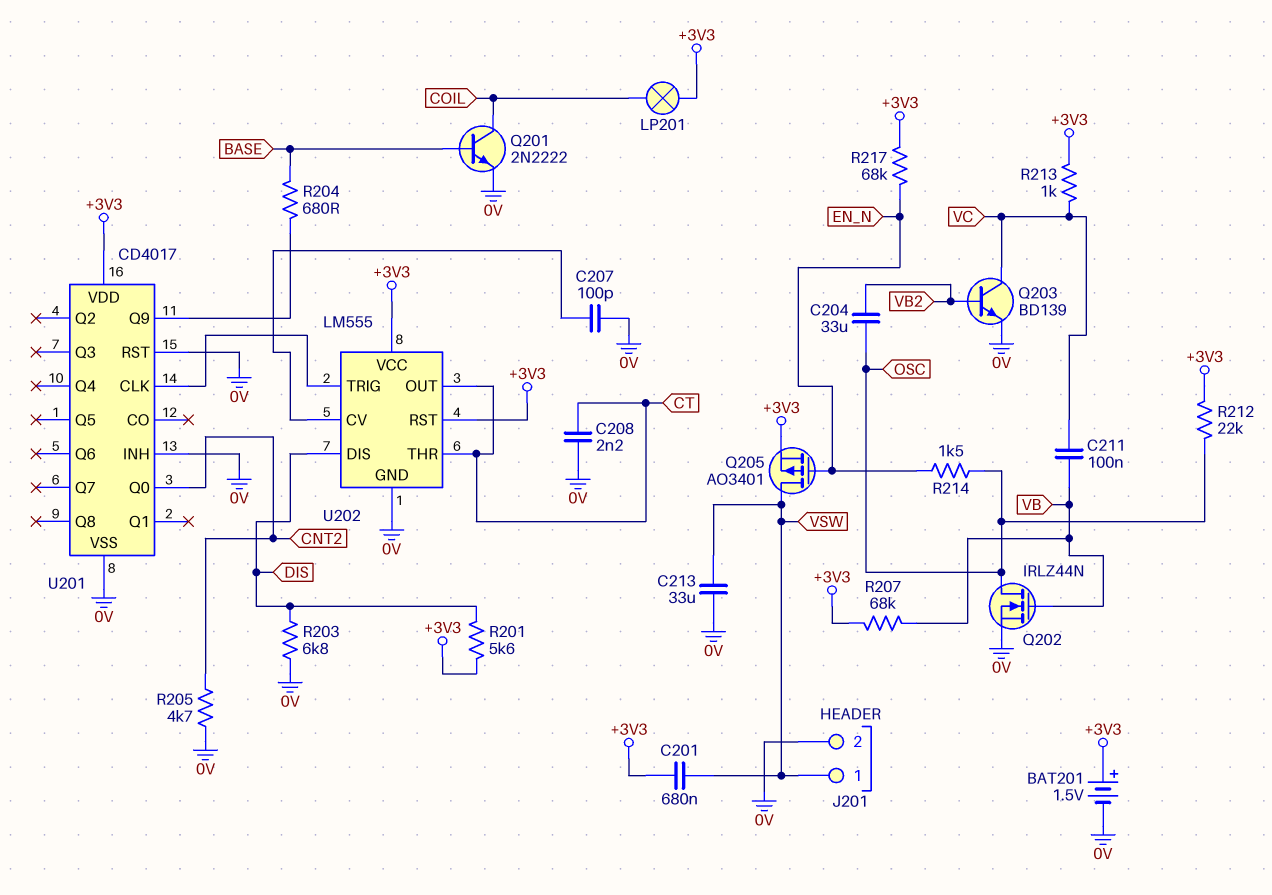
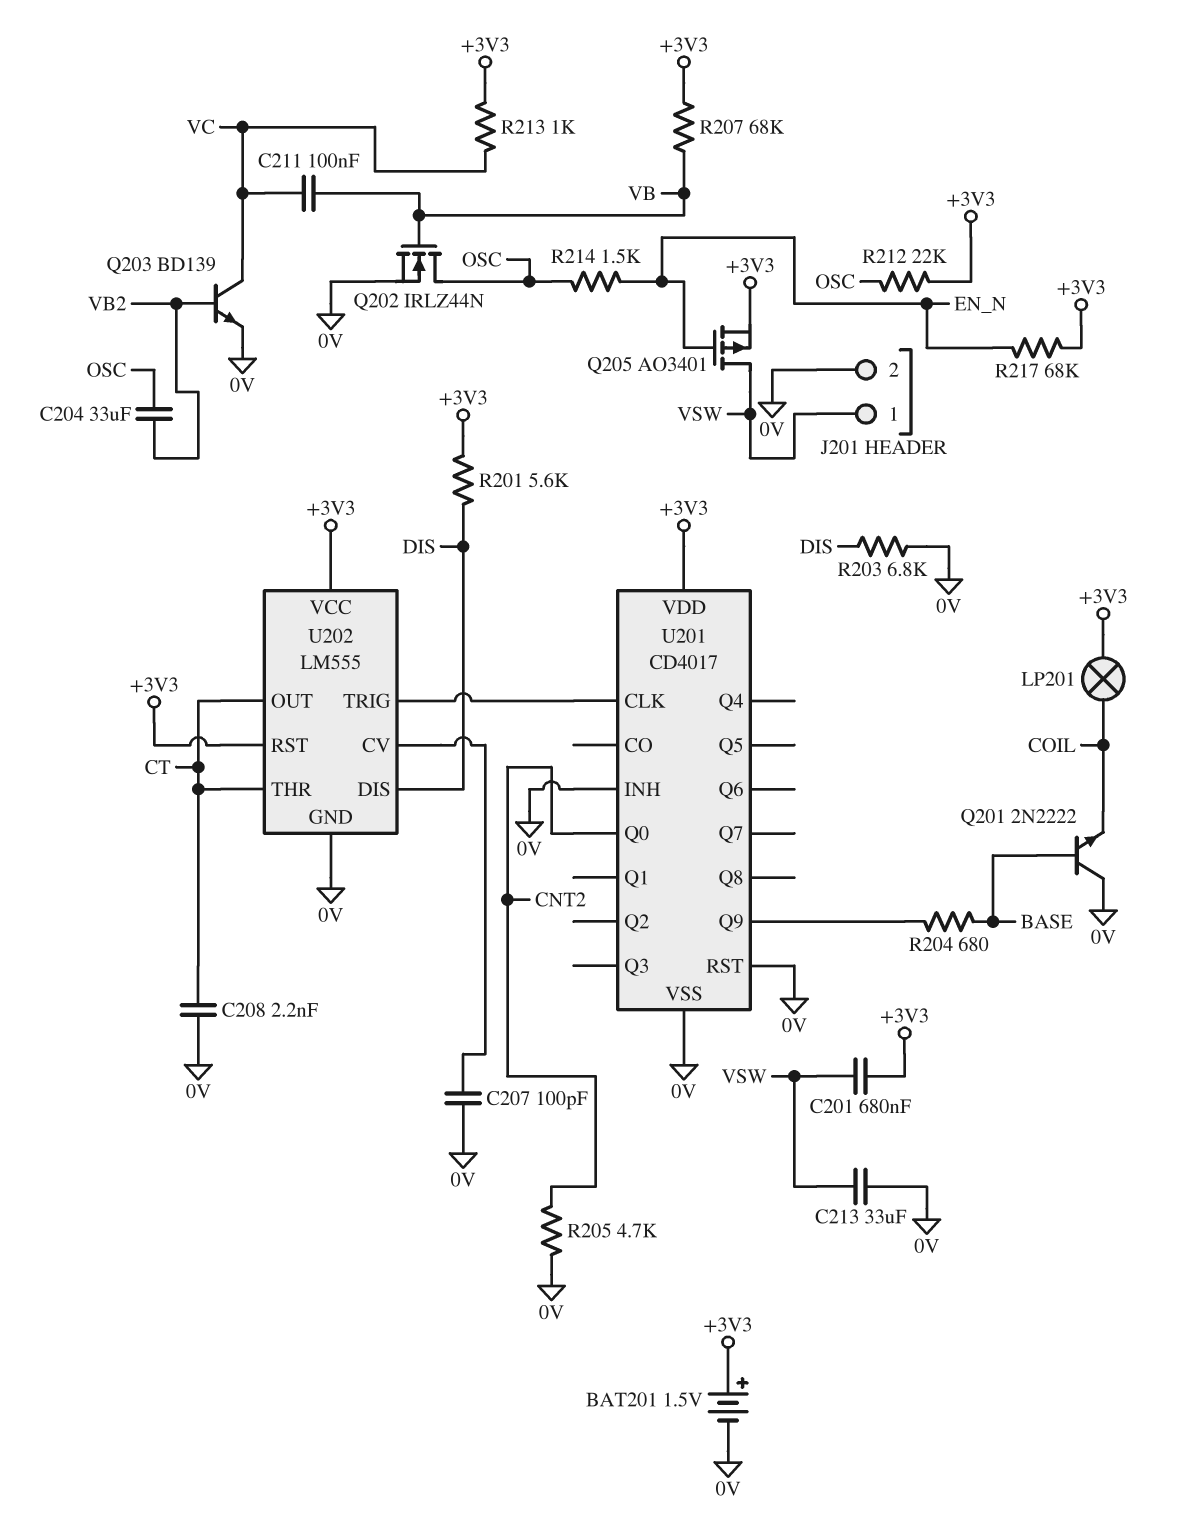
Q201: NPN 2N2222 (B BASE, C COIL, E 0V) -> NPN 2N2222 (B BASE, C 0V, E COIL)

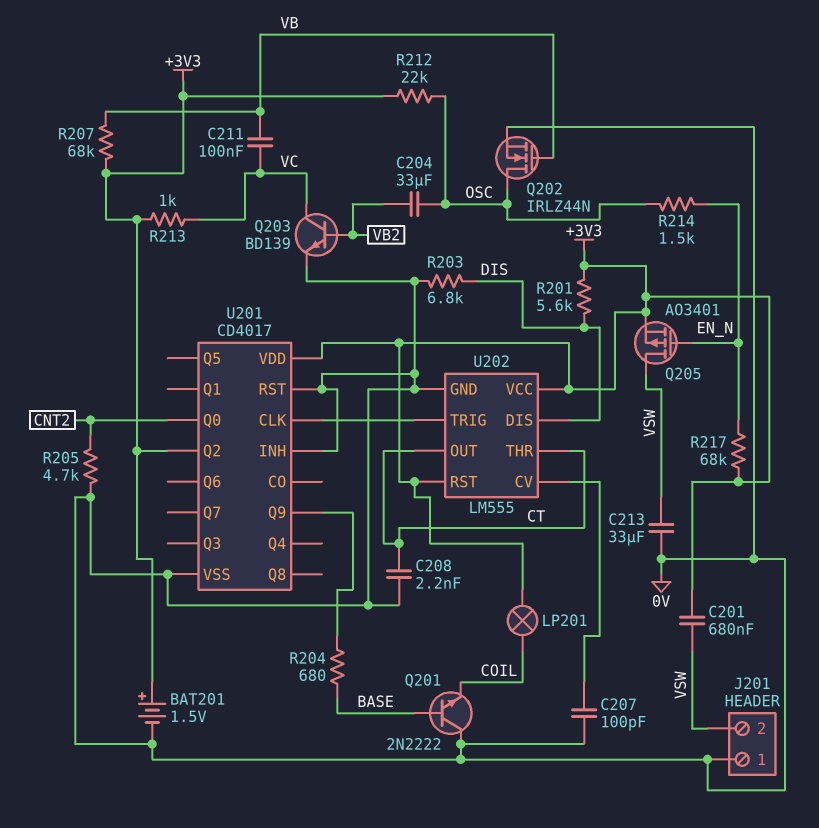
J201 pin 1: VSW -> 0V
J201 pin 2: 0V -> VSW
U201 pin Q2: none -> +3V3

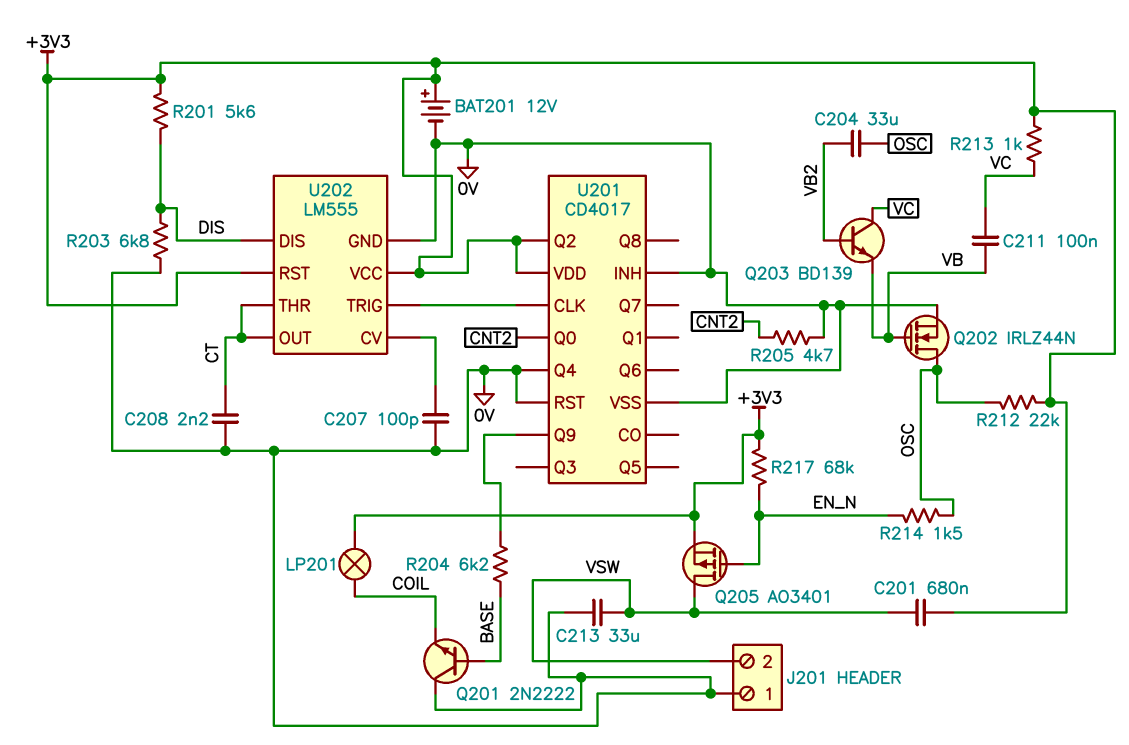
BAT201: 1.5V (plus +3V3, minus 0V) -> 12V (plus +3V3, minus 0V)
Q203: NPN BD139 (B VB2, C VC, E 0V) -> NPN BD139 (B VB2, C VC, E VB)
R204: 680 (BASE, U201/Q9) -> 6.2k (BASE, U201/Q9)
R207: 68k (+3V3, VB) -> none
U201 pin Q4: none -> 0V

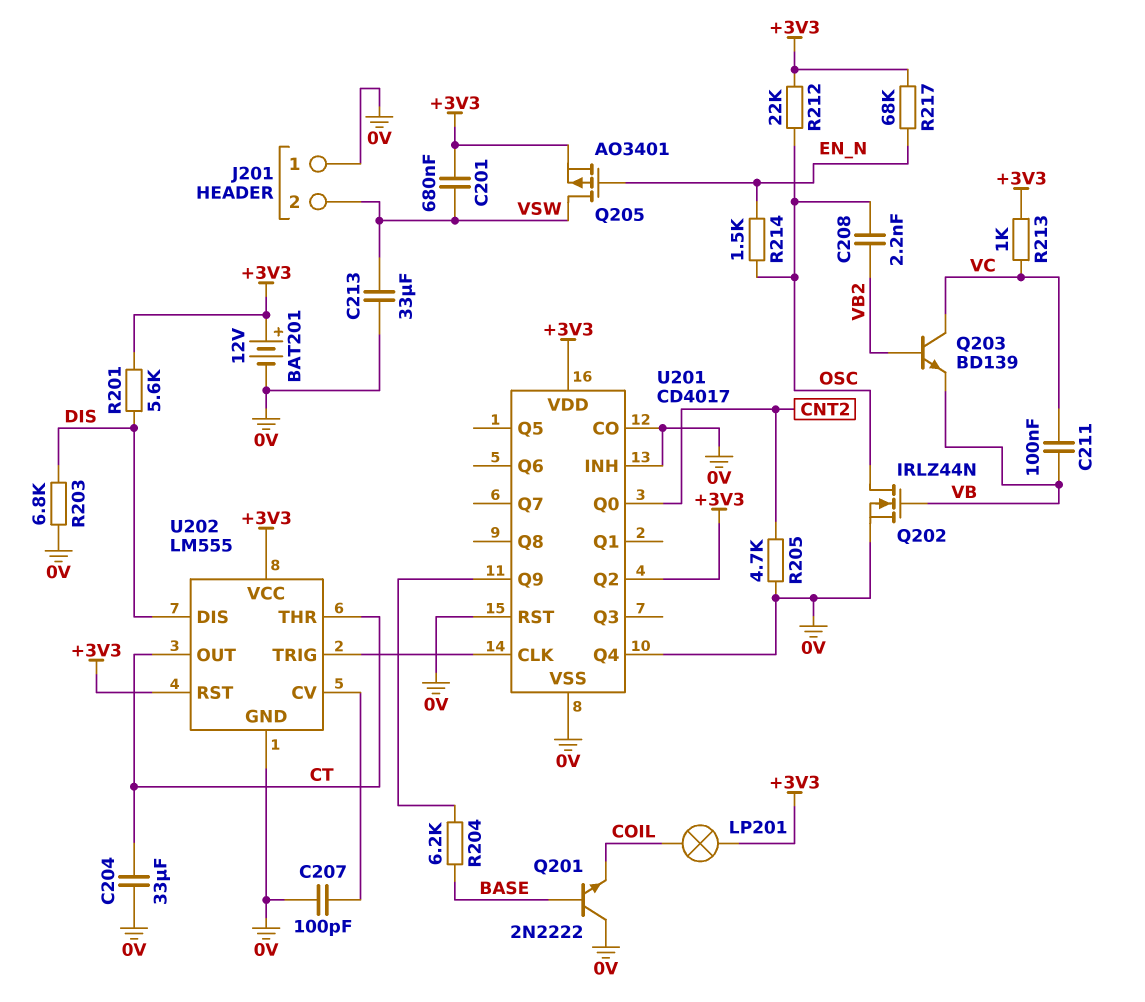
C204: 33uF (OSC, VB2) -> 33uF (0V, CT)
C208: 2.2nF (0V, CT) -> 2.2nF (OSC, VB2)
U201 pin CO: none -> 0V

